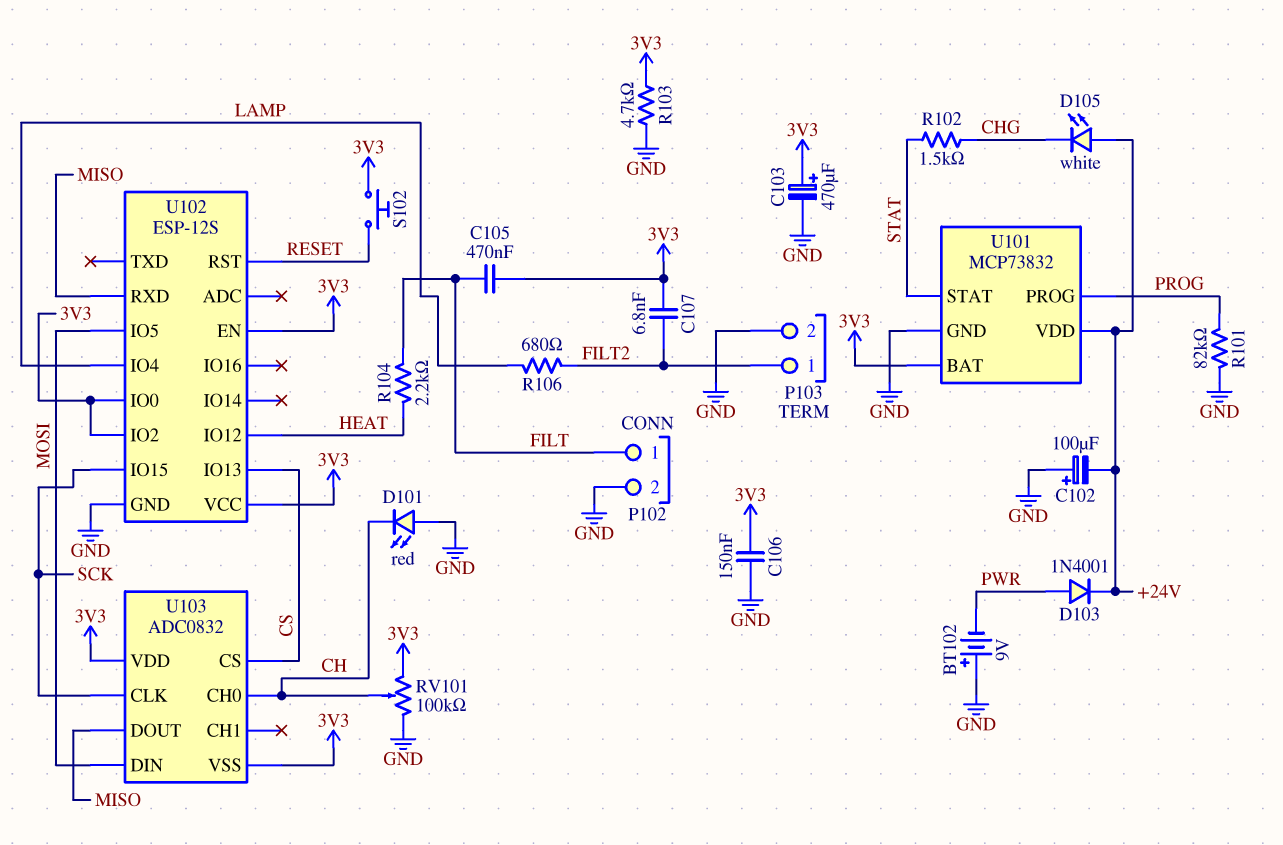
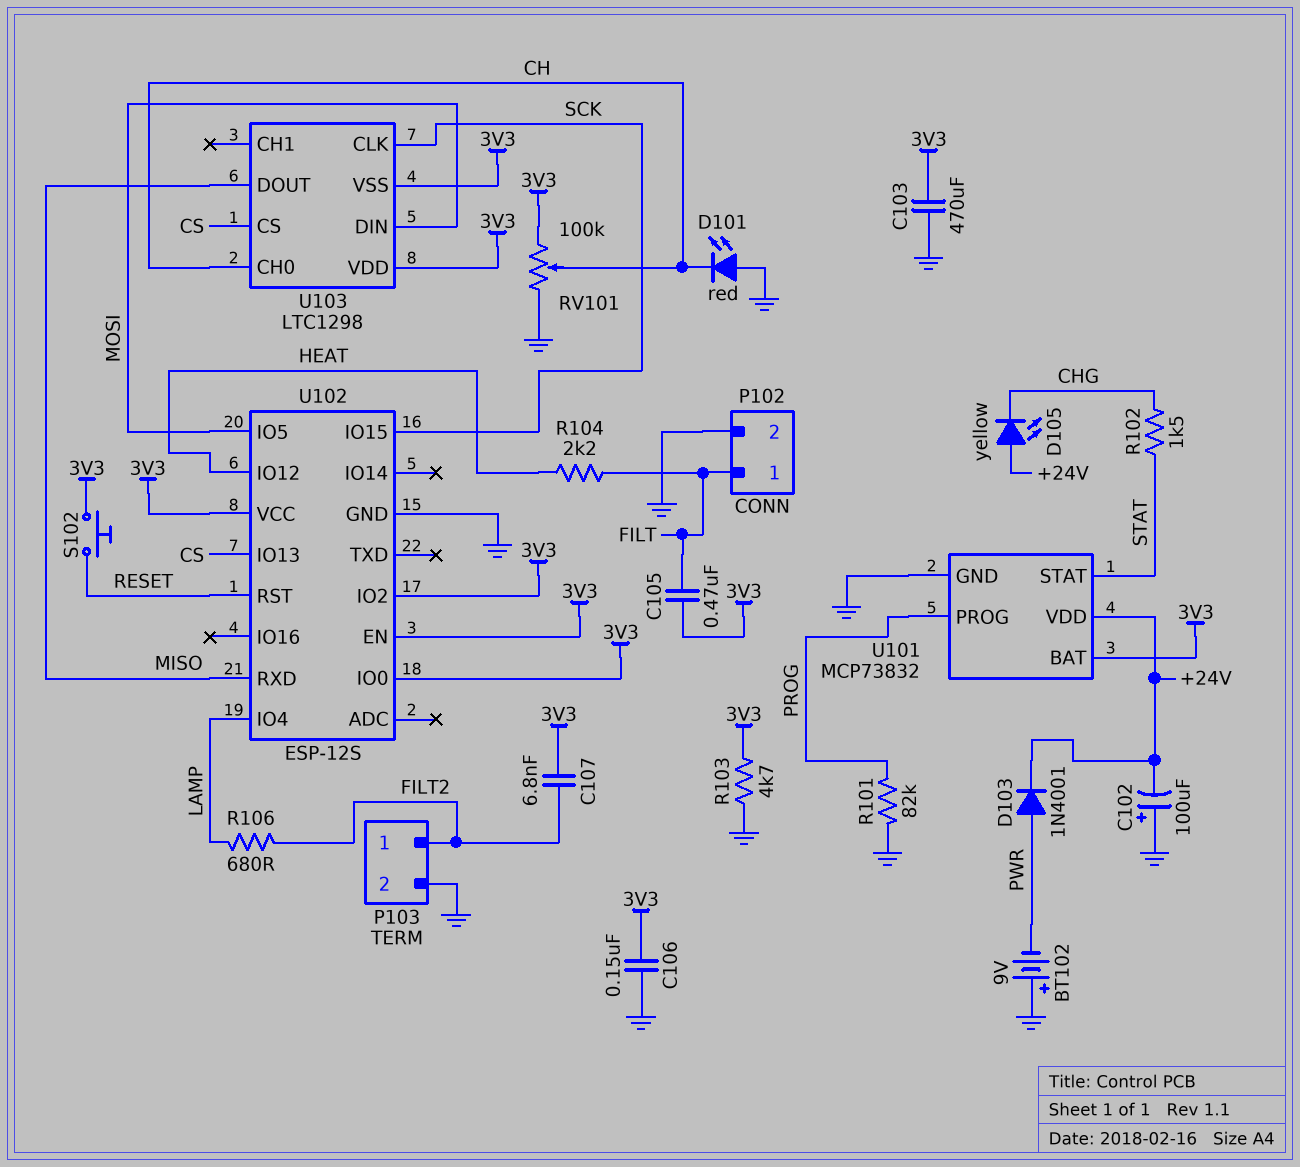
C103: 470uF (plus 3V3, minus GND) -> 470uF (3V3, GND)
D105: LED white (A +24V, K CHG) -> LED yellow (A +24V, K CHG)
U103: ADC0832 -> LTC1298

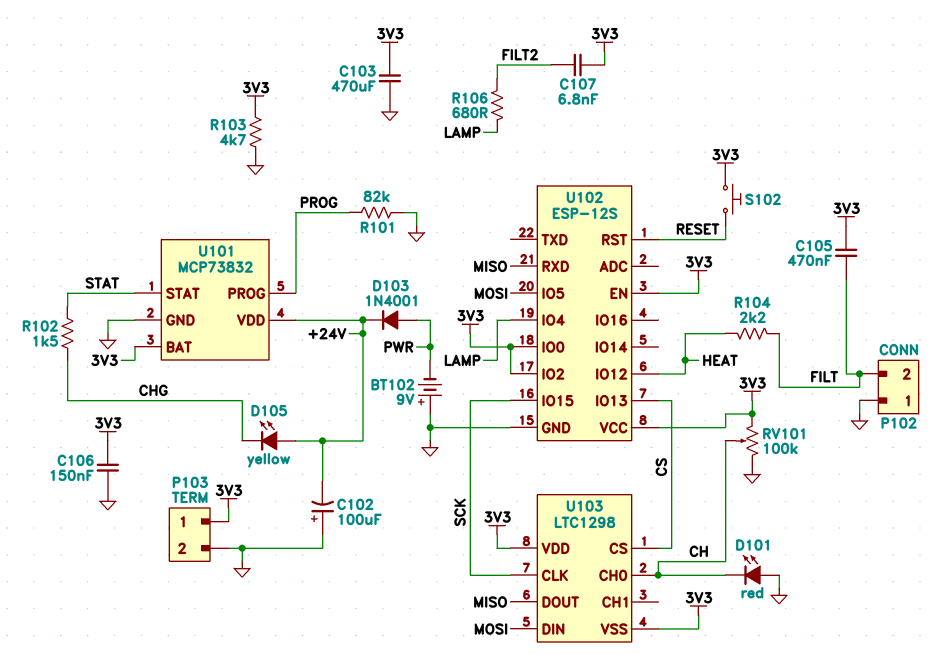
P102 pin 1: FILT -> GND
P102 pin 2: GND -> FILT
P103 pin 1: FILT2 -> 3V3

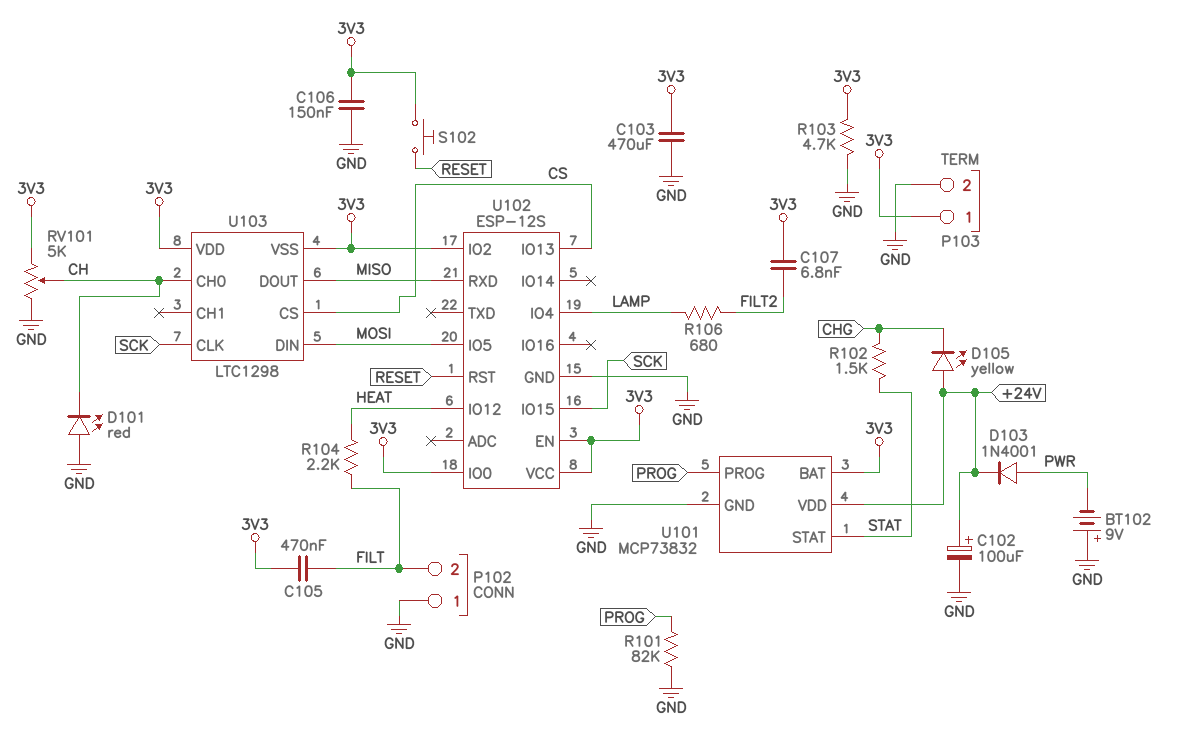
C102: 100uF (plus GND, minus +24V) -> 100uF (plus +24V, minus GND)
RV101: 100k (3V3, GND, wiper CH) -> 5k (3V3, GND, wiper CH)

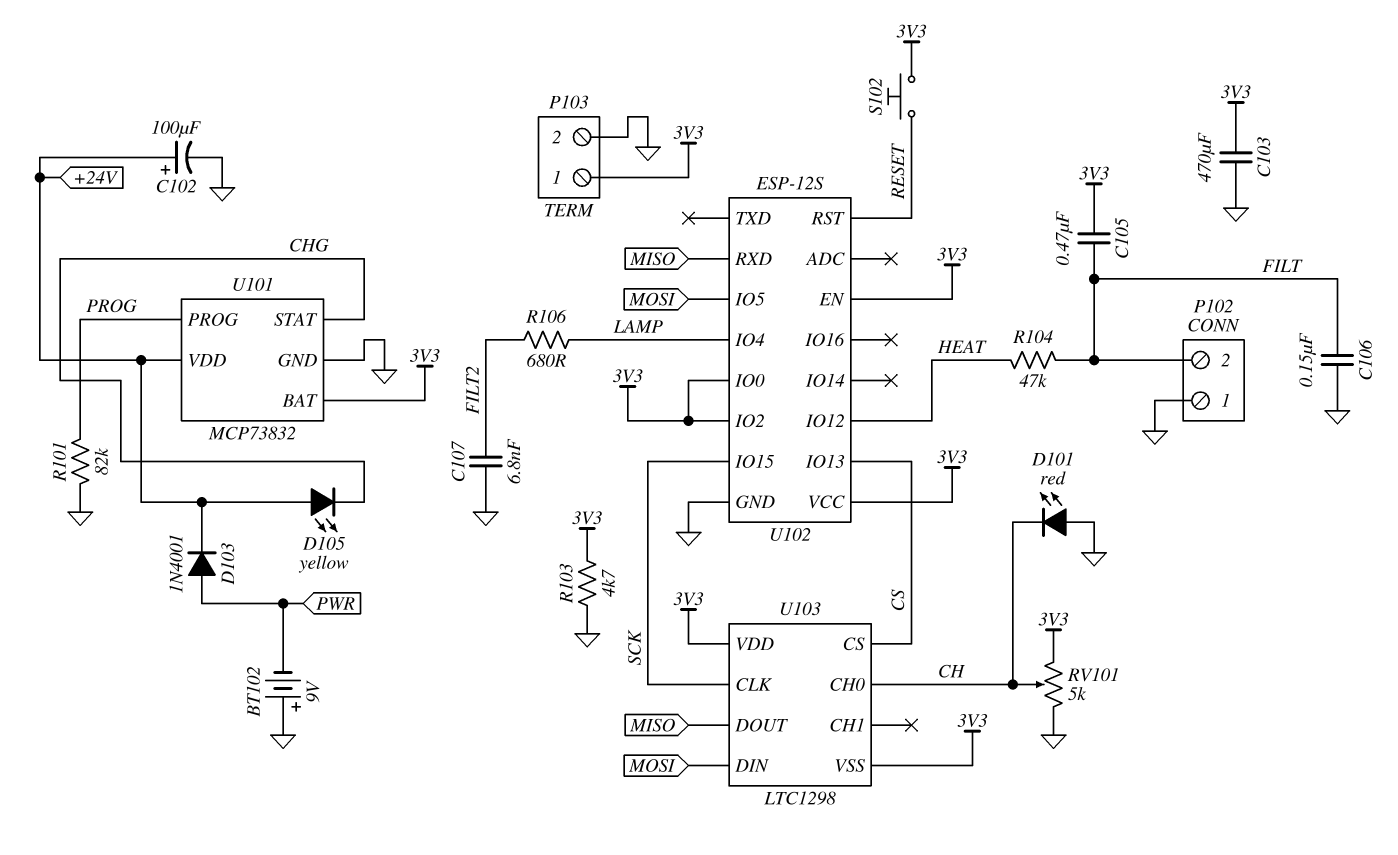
C106: 150nF (3V3, GND) -> 150nF (FILT, GND)
C107: 6.8nF (3V3, FILT2) -> 6.8nF (FILT2, GND)
R102: 1.5k (CHG, STAT) -> none
R104: 2.2k (FILT, HEAT) -> 47k (FILT, HEAT)
U101 pin STAT: STAT -> CHG

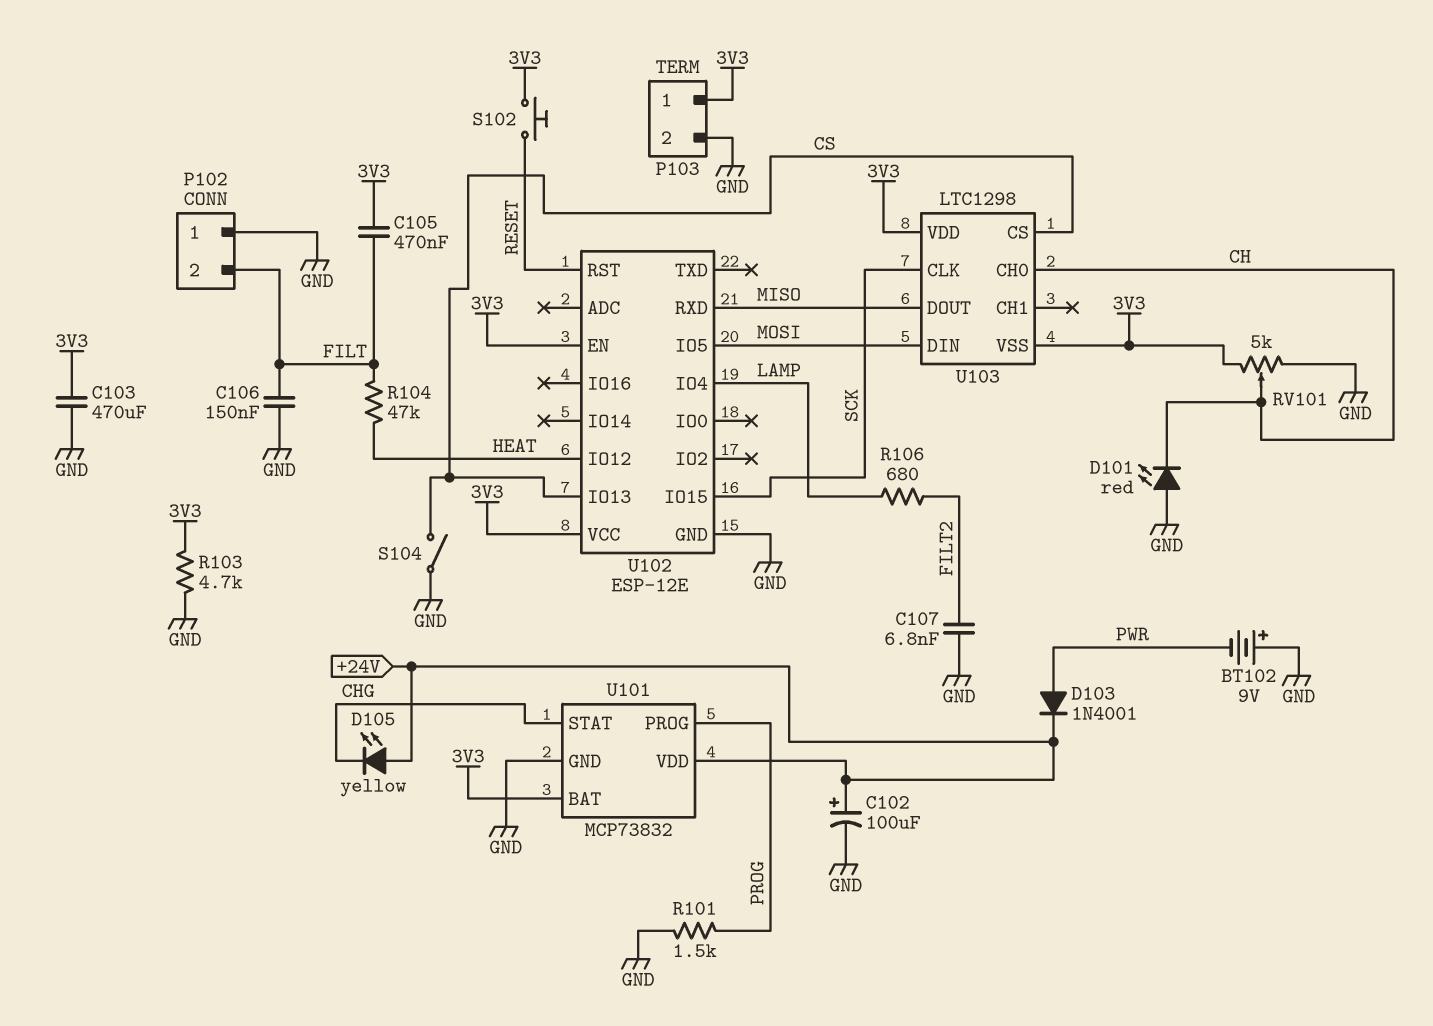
R101: 82k (GND, PROG) -> 1.5k (GND, PROG)
S104: none -> switch (CS, GND)
U102: ESP-12S -> ESP-12E
U102 pin IO0: 3V3 -> none
U102 pin IO2: 3V3 -> none

